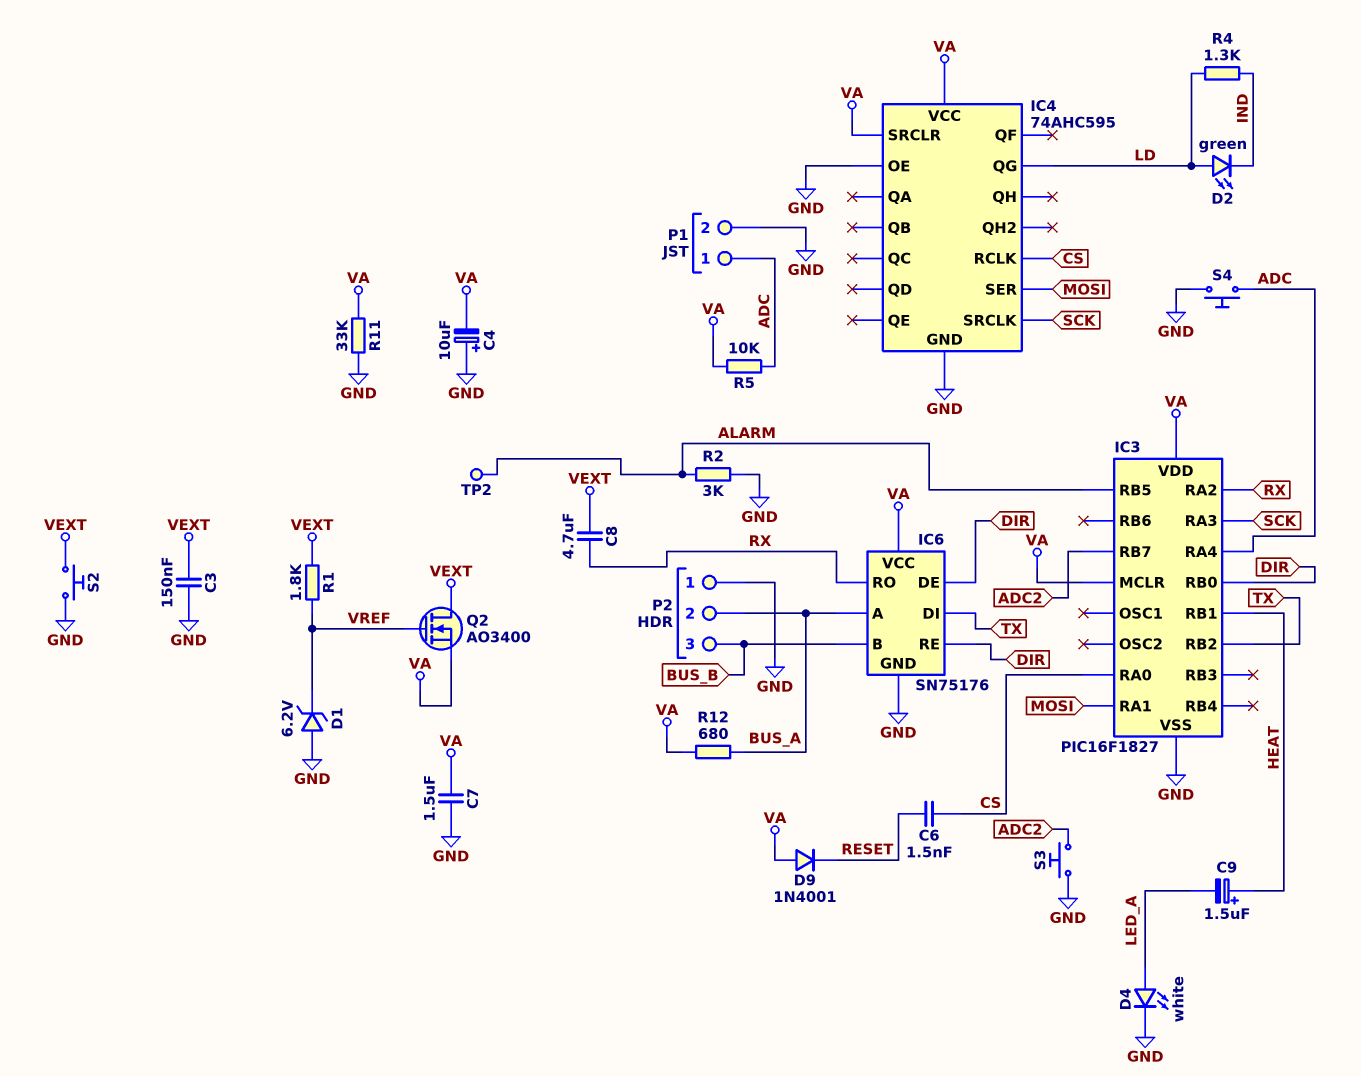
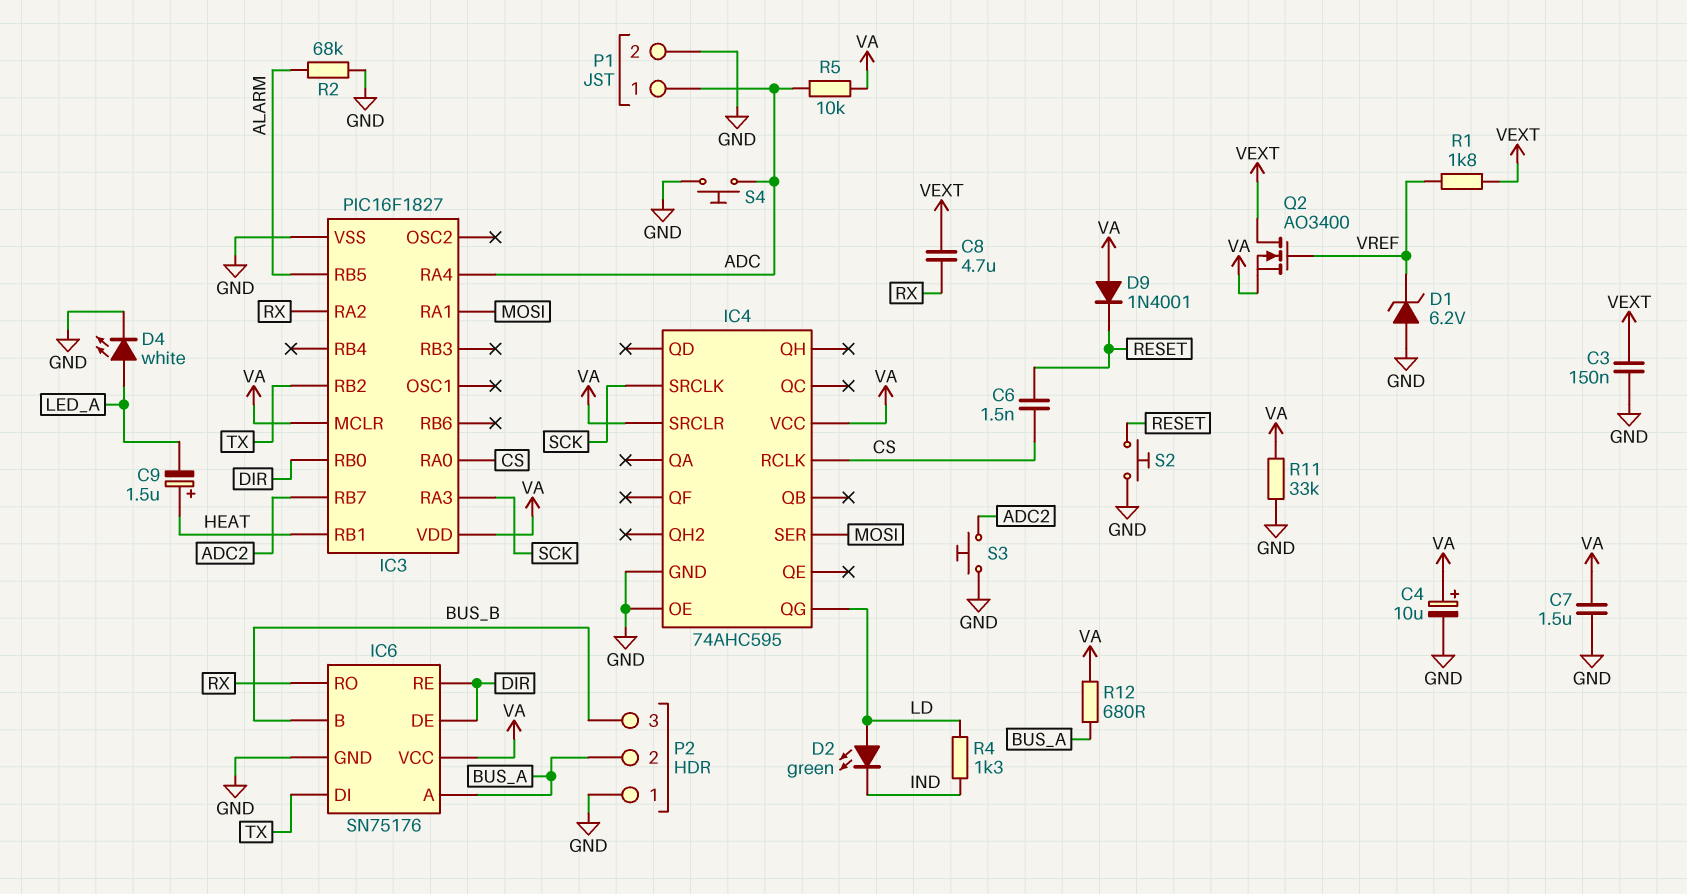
C4: 10uF (plus GND, minus VA) -> 10uF (plus VA, minus GND)
R2: 3k (ALARM, GND) -> 68k (ALARM, GND)
S2: button (GND, VEXT) -> button (GND, RESET)
TP2: test point (ALARM) -> none

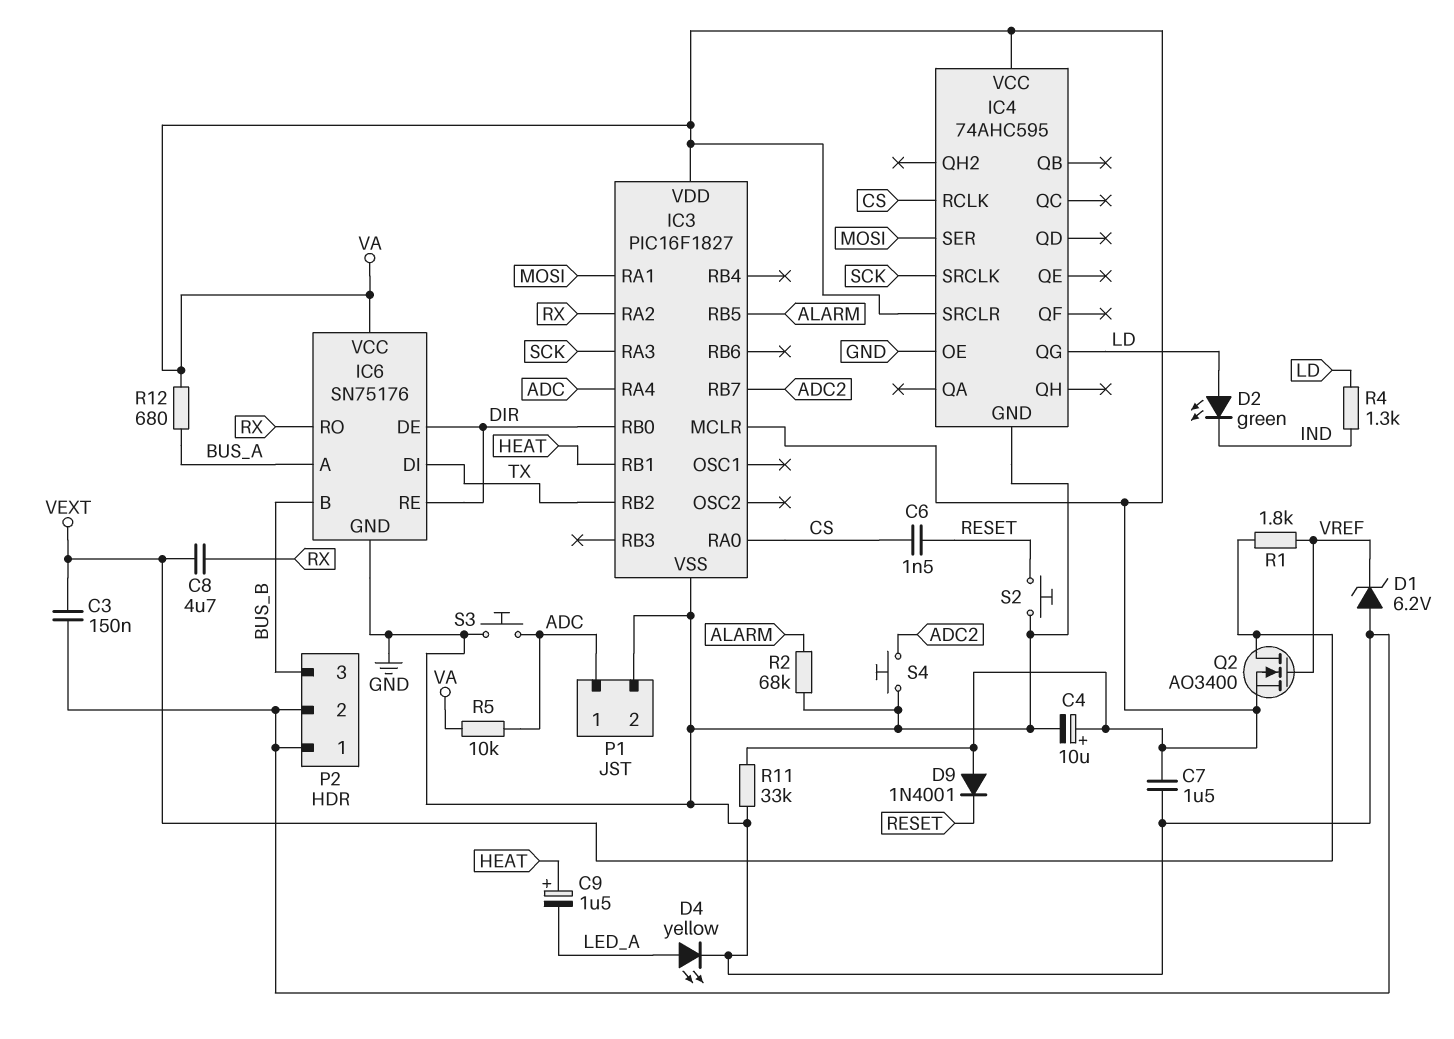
D4: LED white (A LED_A, K GND) -> LED yellow (A LED_A, K GND)
P2 pin 2: BUS_A -> GND
S3: button (ADC2, GND) -> button (ADC, GND)
S4: button (ADC, GND) -> button (ADC2, GND)

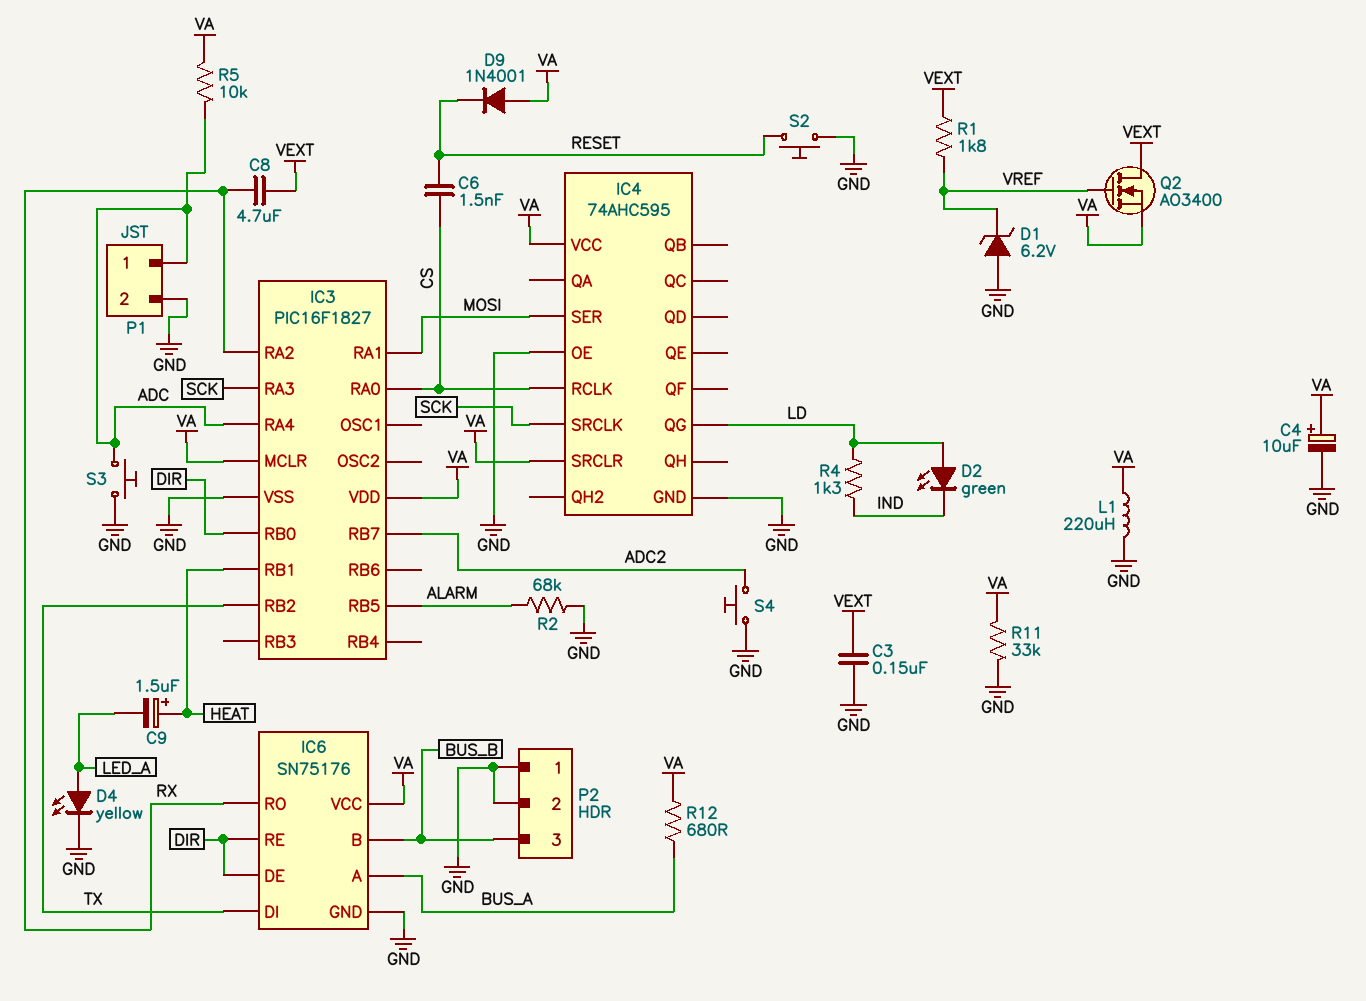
C7: 1.5uF (GND, VA) -> none
L1: none -> 220uH (GND, VA)

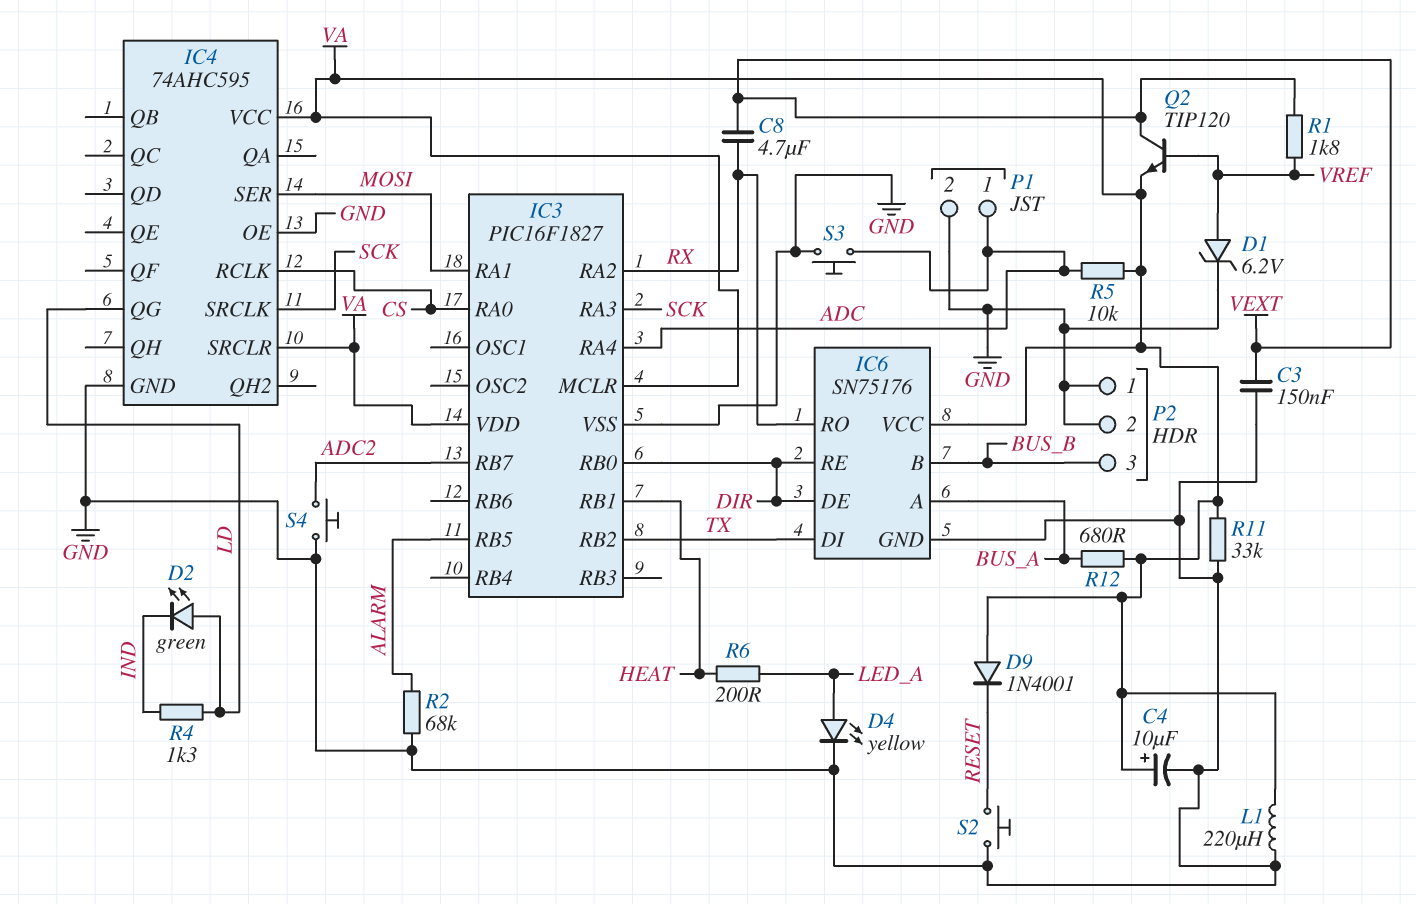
C6: 1.5nF (CS, RESET) -> none
C9: 1.5uF (plus HEAT, minus LED_A) -> none
D1: zener 6.2V (A GND, K VREF) -> zener 6.2V (A VREF, K GND)
Q2: NMOS AO3400 (G VREF, D VEXT, S VA) -> NPN TIP120 (B VREF, C VEXT, E VA)
R6: none -> 200 (HEAT, LED_A)

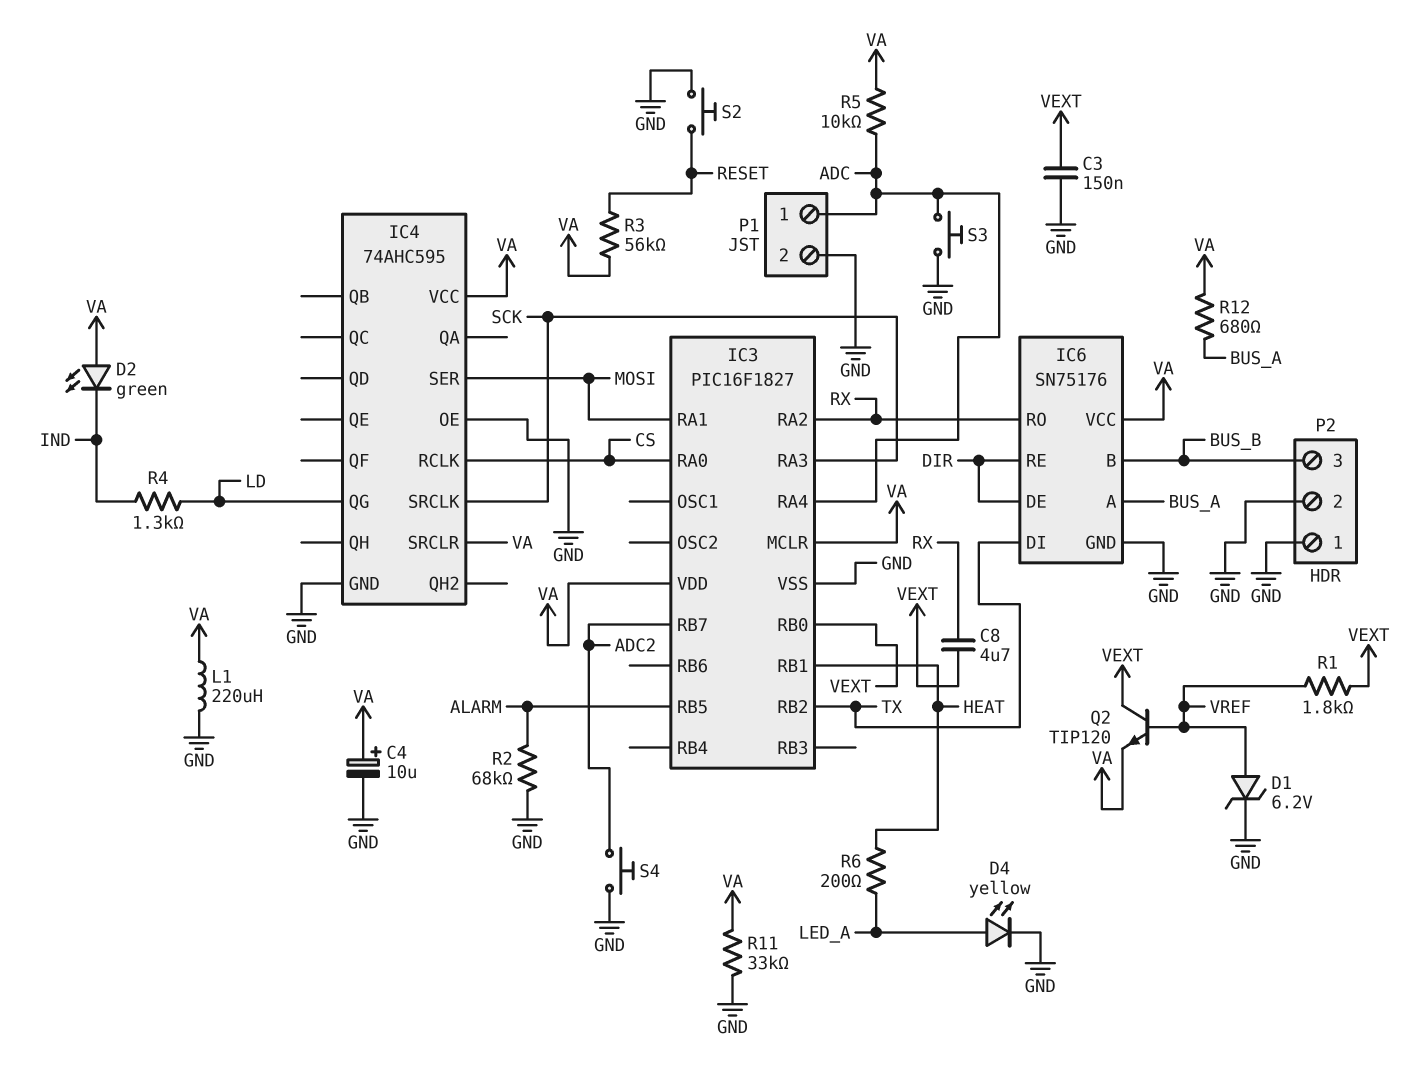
D2: LED green (A LD, K IND) -> LED green (A VA, K IND)
D9: diode 1N4001 (A VA, K RESET) -> none
IC3 pin RB0: DIR -> VEXT
R3: none -> 56k (RESET, VA)

